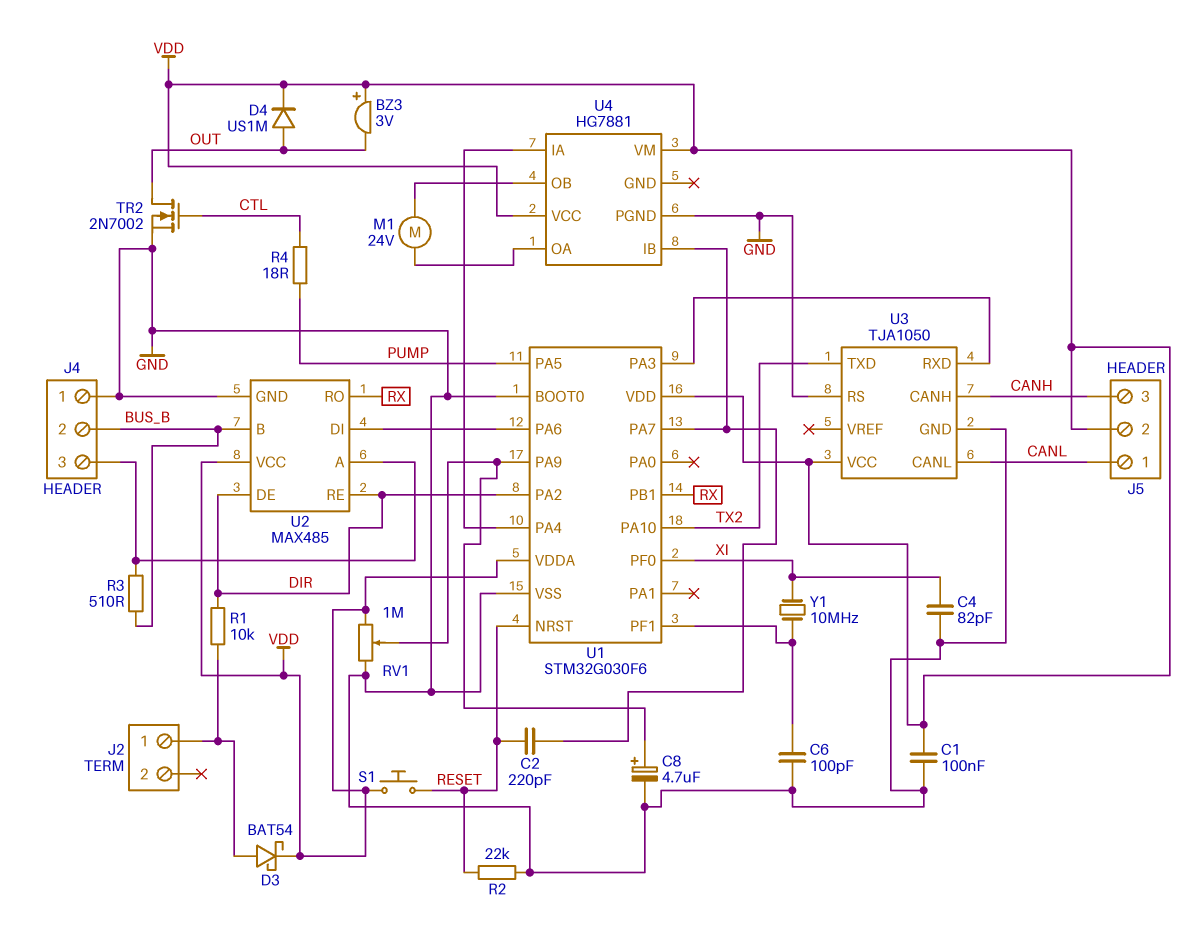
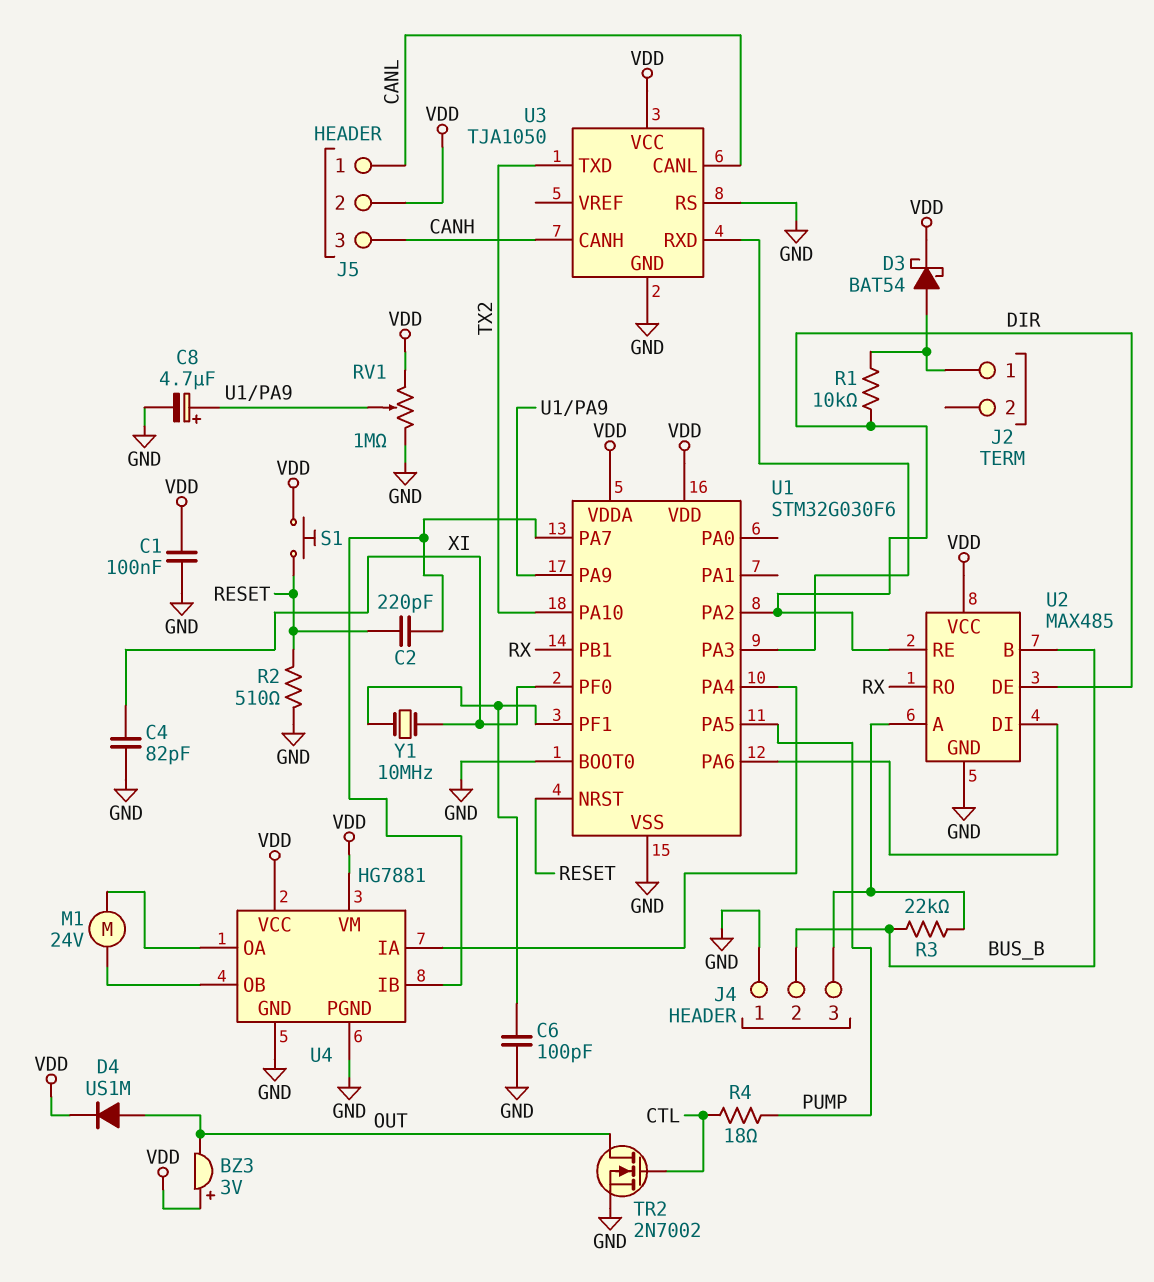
R2: 22k (GND, RESET) -> 510 (GND, RESET)
R3: 510 (BUS_B, J4/3) -> 22k (BUS_B, J4/3)
U4 pin GND: none -> GND

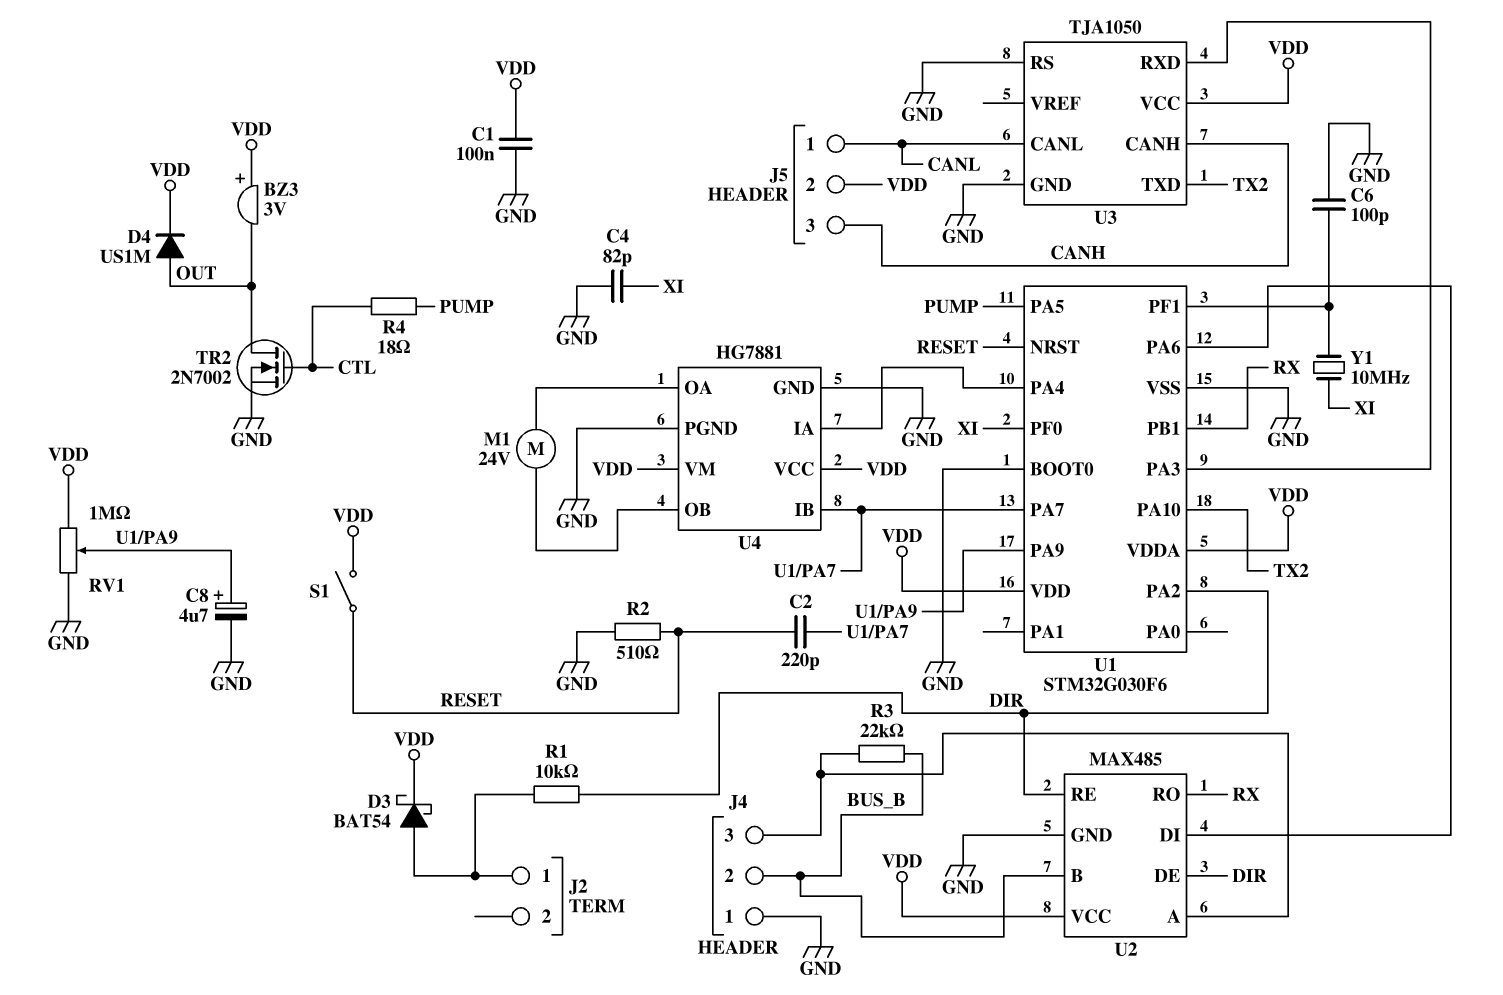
S1: button (RESET, VDD) -> switch (RESET, VDD)

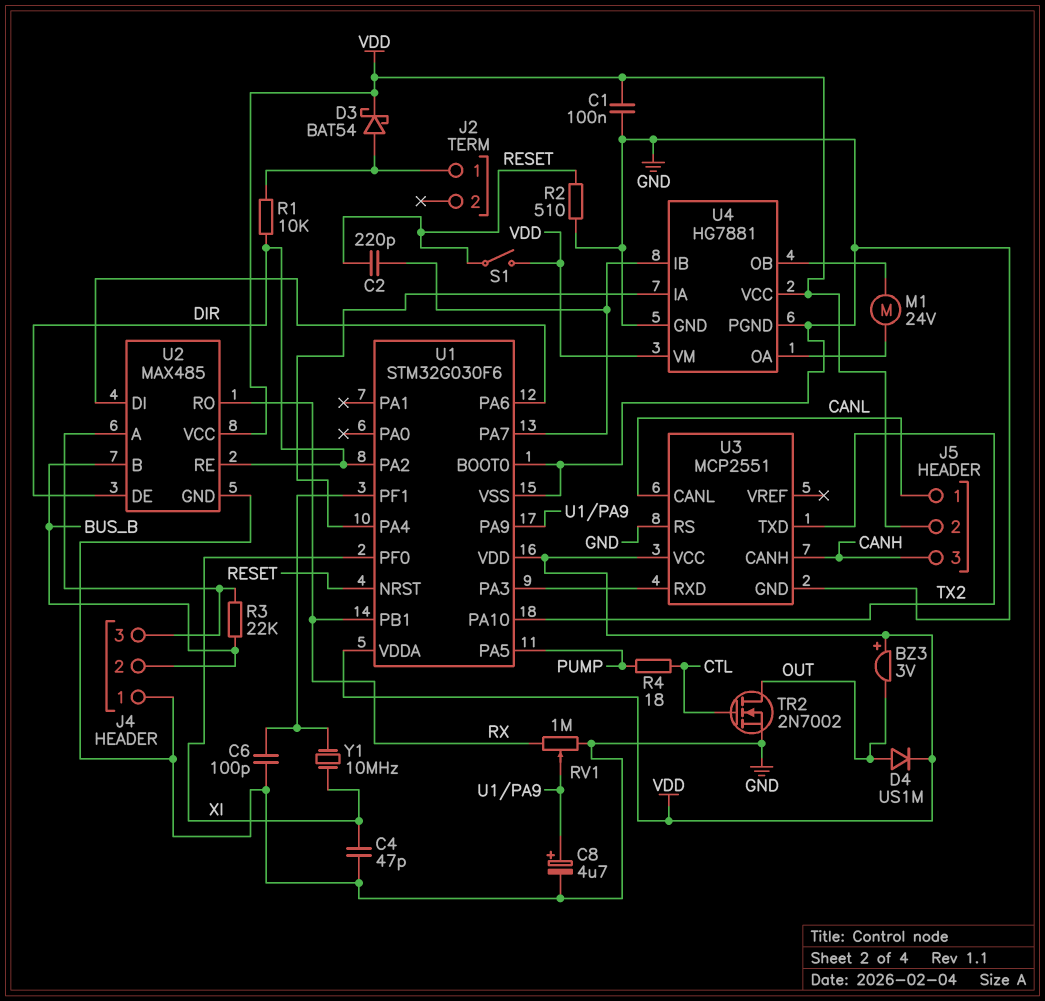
C4: 82pF (GND, XI) -> 47pF (GND, XI)
RV1: 1M (GND, VDD, wiper U1/PA9) -> 1M (GND, RX, wiper U1/PA9)
U3: TJA1050 -> MCP2551

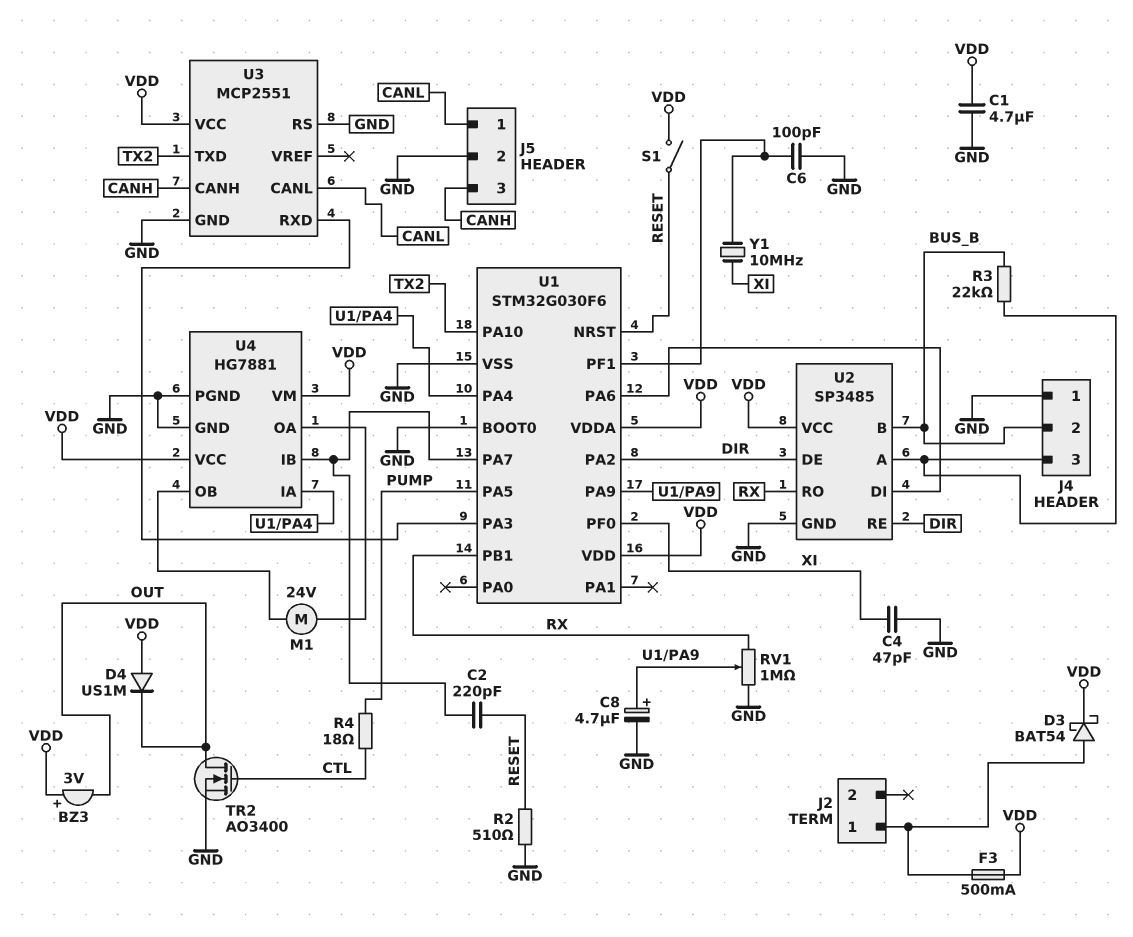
C1: 100nF (GND, VDD) -> 4.7uF (GND, VDD)
D4: diode US1M (A OUT, K VDD) -> diode US1M (A VDD, K OUT)
F3: none -> 500mA (J2/1, VDD)
J5 pin 2: VDD -> GND
R1: 10k (DIR, J2/1) -> none
TR2: NMOS 2N7002 (G CTL, D OUT, S GND) -> NMOS AO3400 (G CTL, D OUT, S GND)
U2: MAX485 -> SP3485

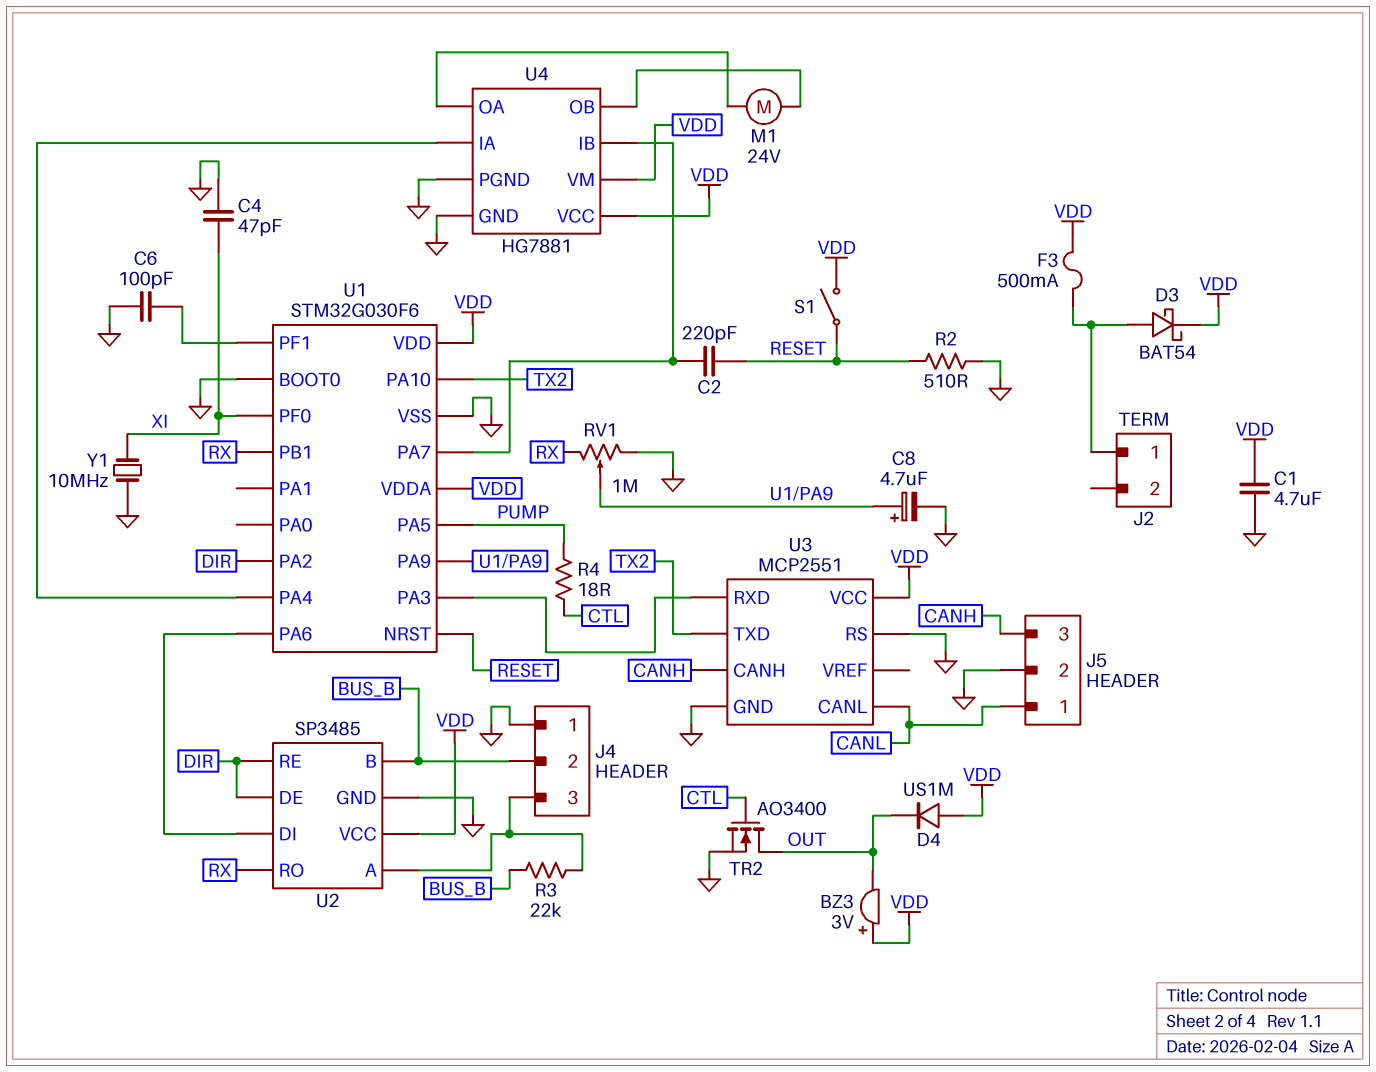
Y1: 10MHz (U1/PF1, XI) -> 10MHz (GND, XI)

